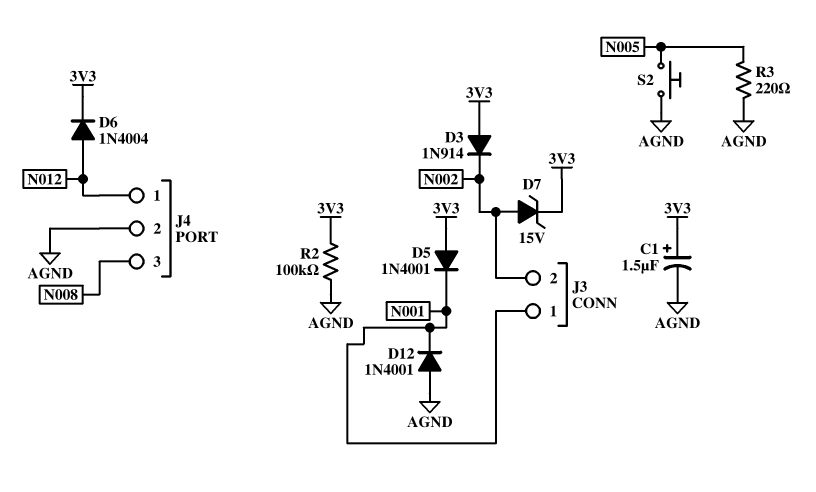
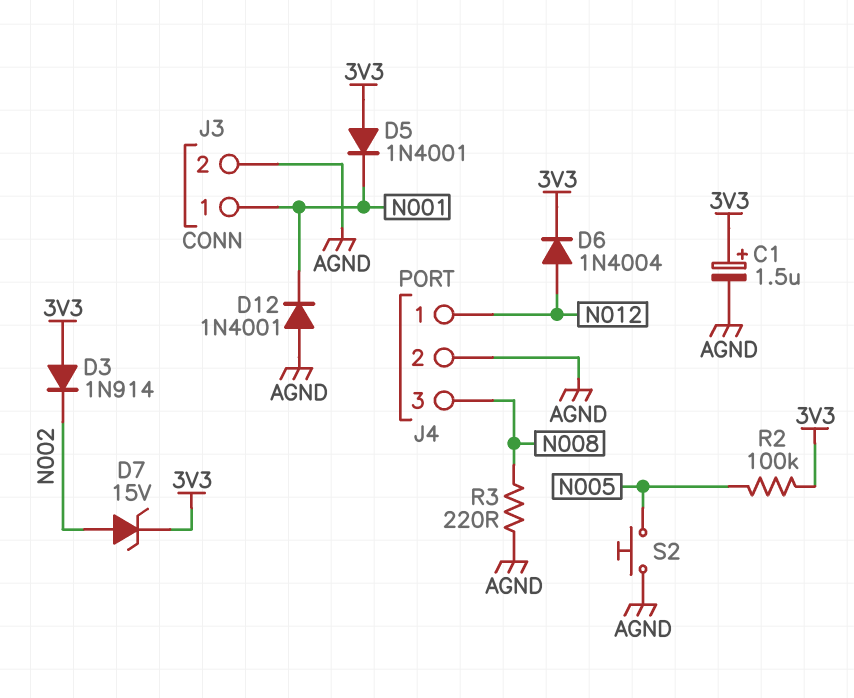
J3 pin 2: N002 -> AGND
R2: 100k (3V3, AGND) -> 100k (3V3, N005)
R3: 220 (AGND, N005) -> 220 (AGND, N008)

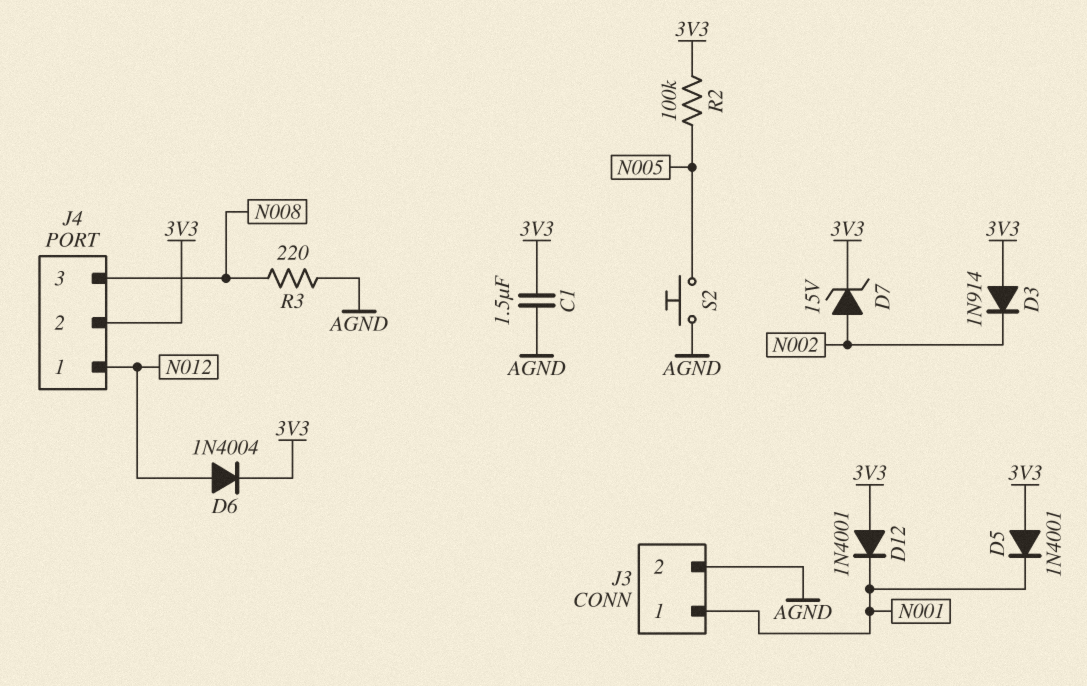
C1: 1.5uF (plus 3V3, minus AGND) -> 1.5uF (3V3, AGND)
D12: diode 1N4001 (A AGND, K N001) -> diode 1N4001 (A 3V3, K N001)
J4 pin 2: AGND -> 3V3

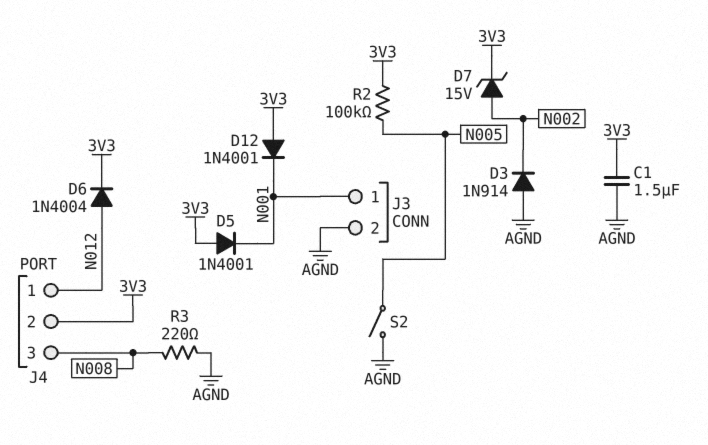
D3: diode 1N914 (A 3V3, K N002) -> diode 1N914 (A AGND, K N002)
S2: button (AGND, N005) -> switch (AGND, N005)

